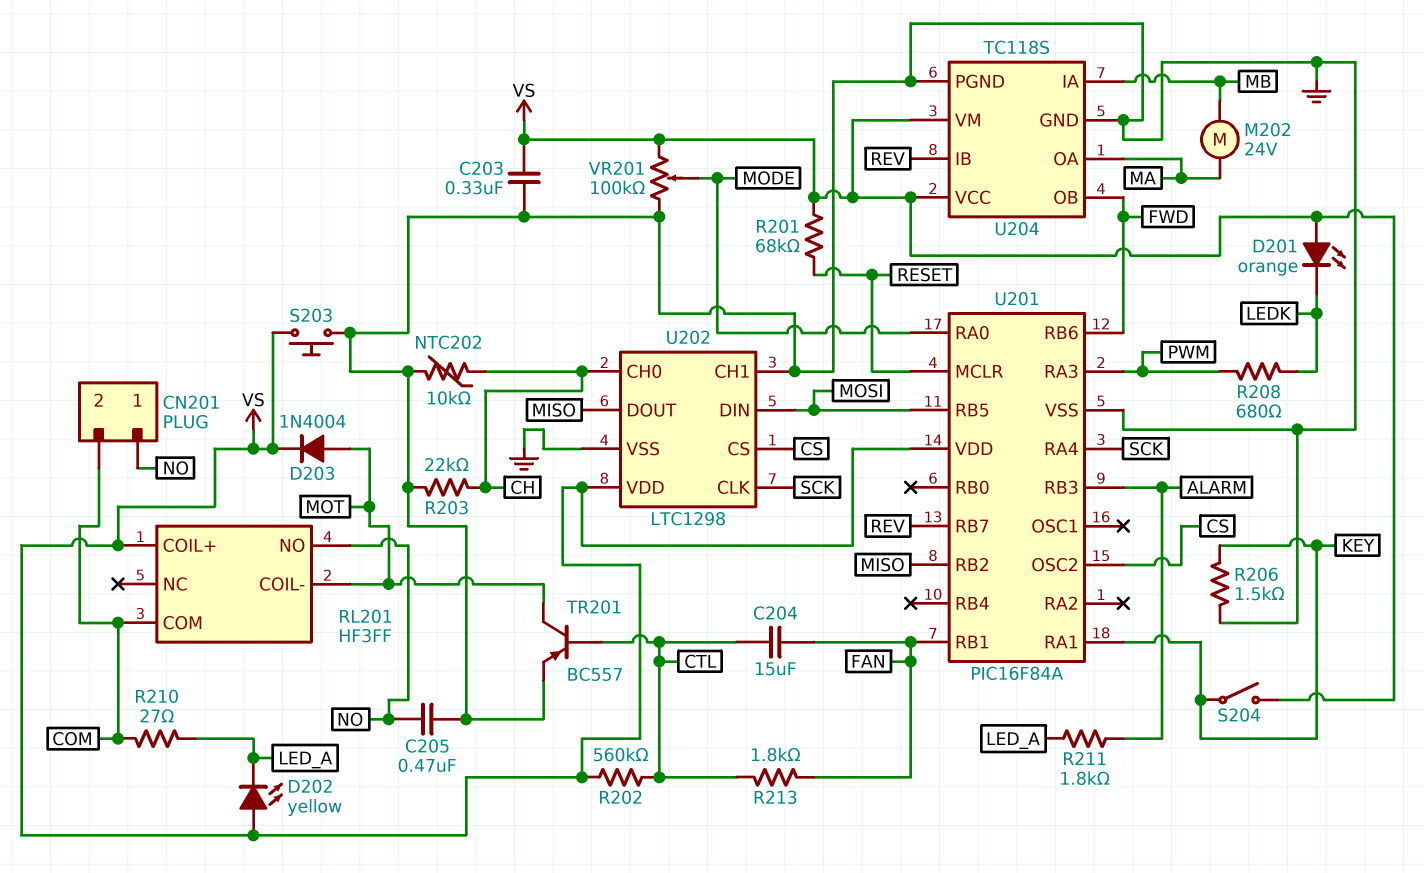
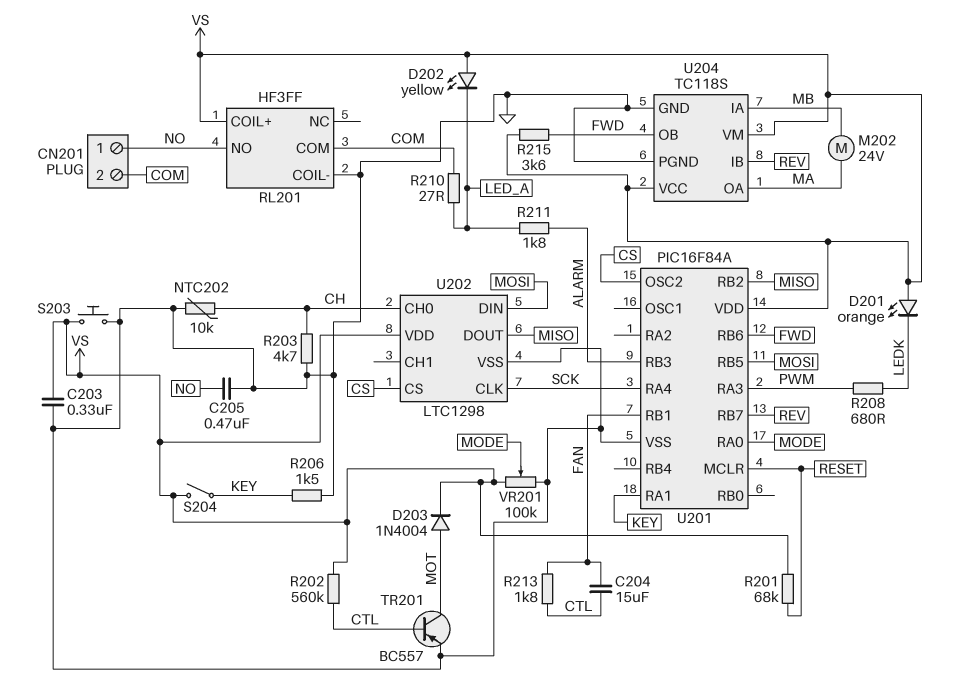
R203: 22k (CH, GND) -> 4.7k (CH, GND)
R215: none -> 3.6k (FWD, VS)
RL201 pin COIL-: MOT -> GND
U202 pin CH1: GND -> none

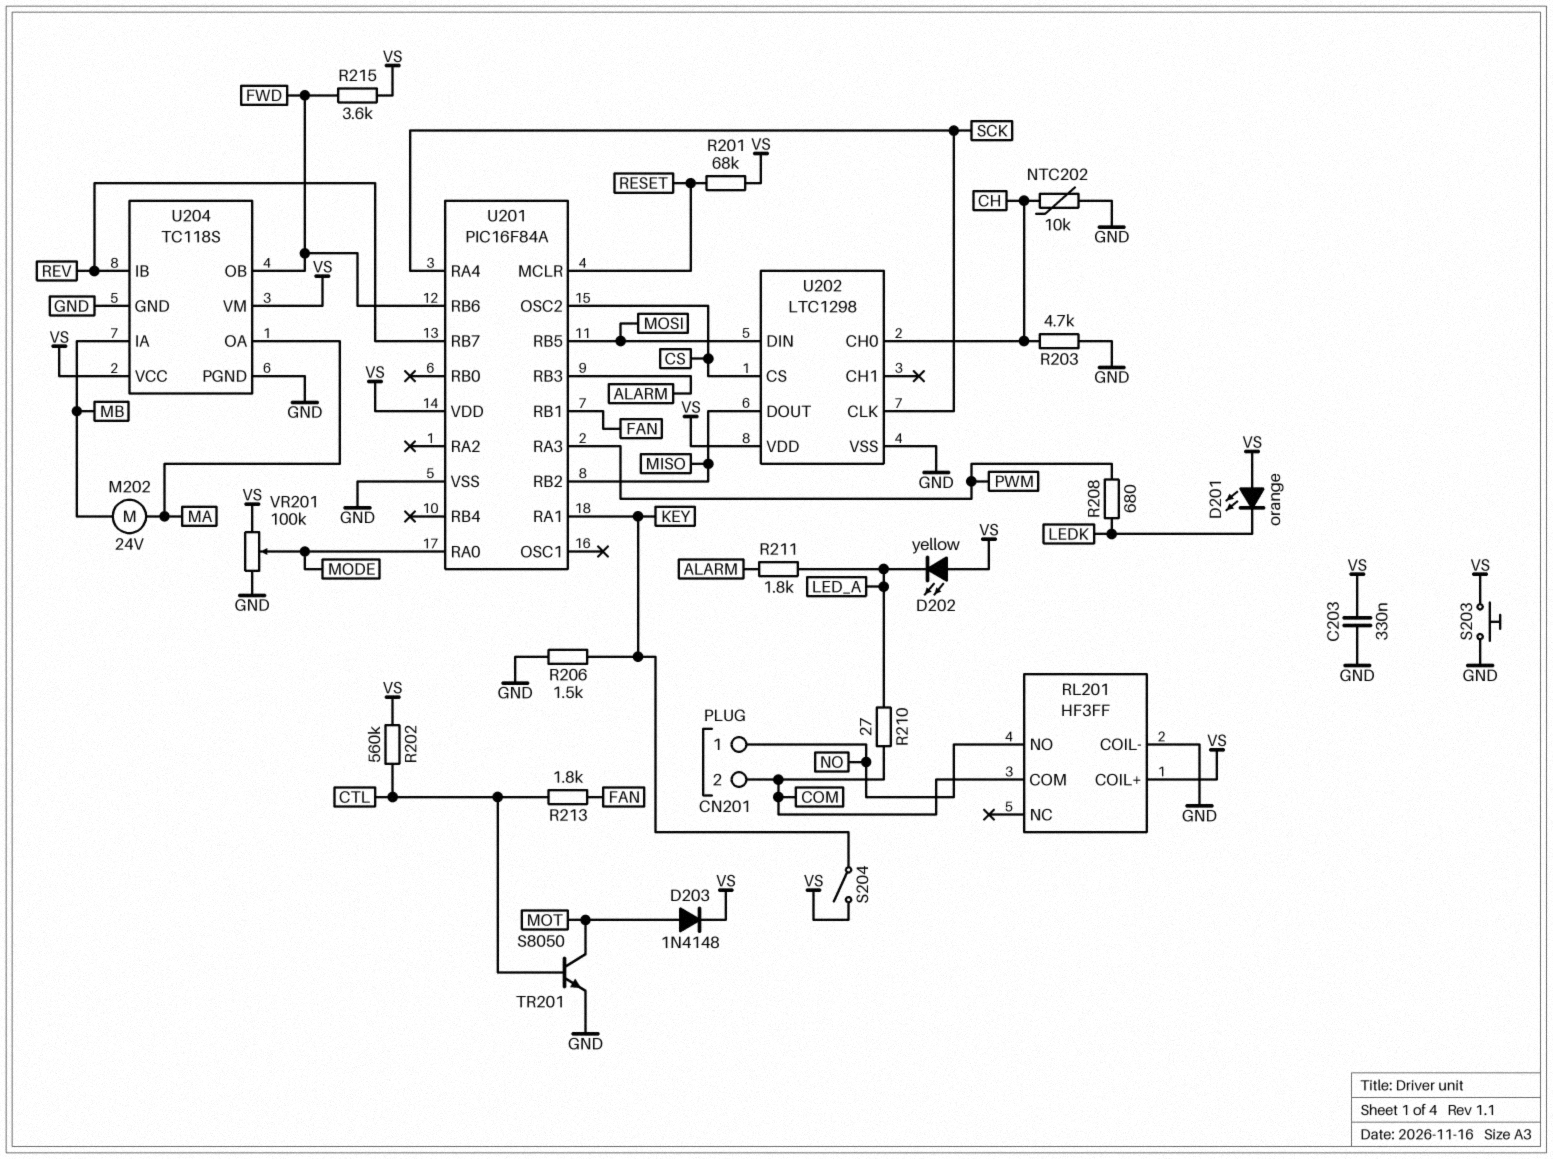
C204: 15uF (CTL, FAN) -> none
C205: 470nF (GND, NO) -> none
D203: diode 1N4004 (A MOT, K VS) -> diode 1N4148 (A MOT, K VS)
TR201: PNP BC557 (B CTL, C MOT, E GND) -> NPN S8050 (B CTL, C MOT, E GND)

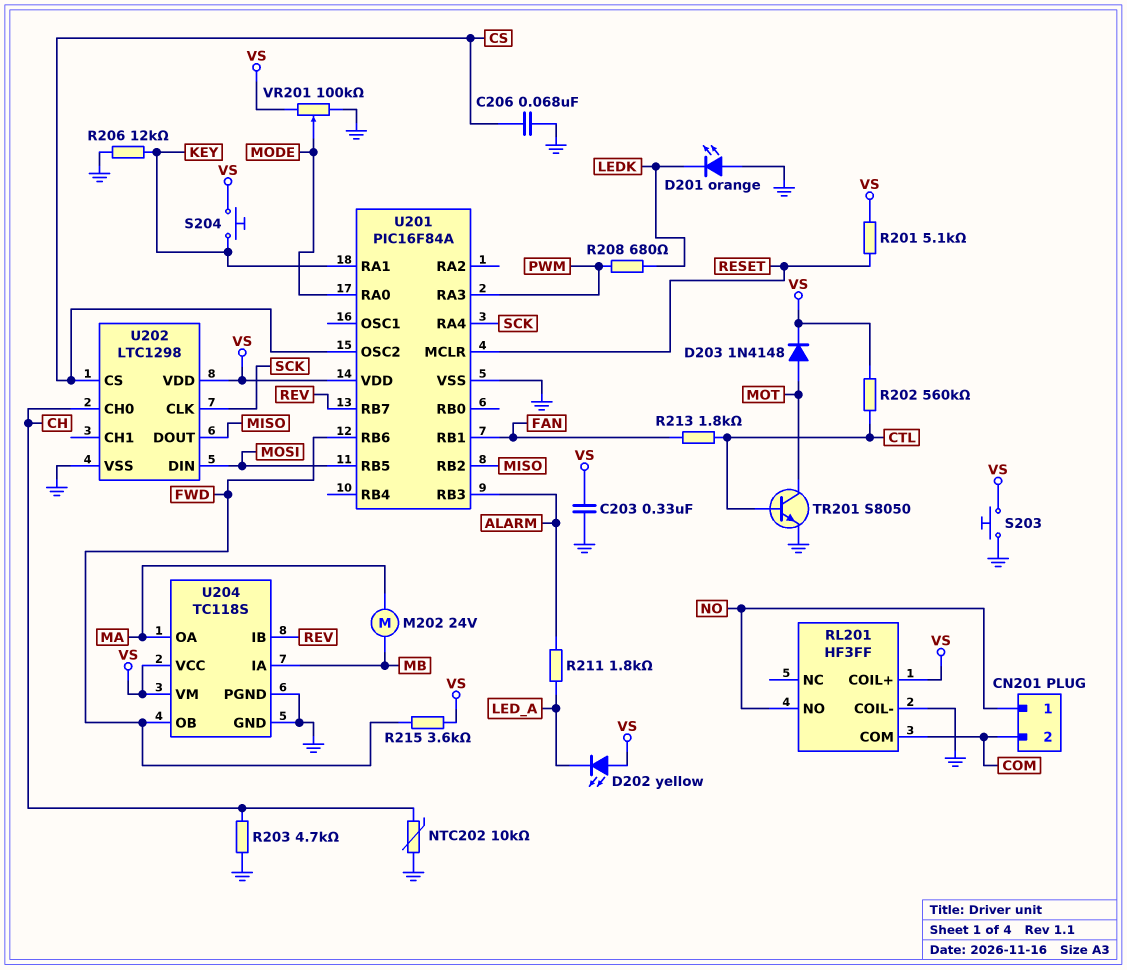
C206: none -> 68nF (CS, GND)
D201: LED orange (A VS, K LEDK) -> LED orange (A GND, K LEDK)
R201: 68k (RESET, VS) -> 5.1k (RESET, VS)
R206: 1.5k (GND, KEY) -> 12k (GND, KEY)
R210: 27 (COM, LED_A) -> none
S204: switch (KEY, VS) -> button (KEY, VS)

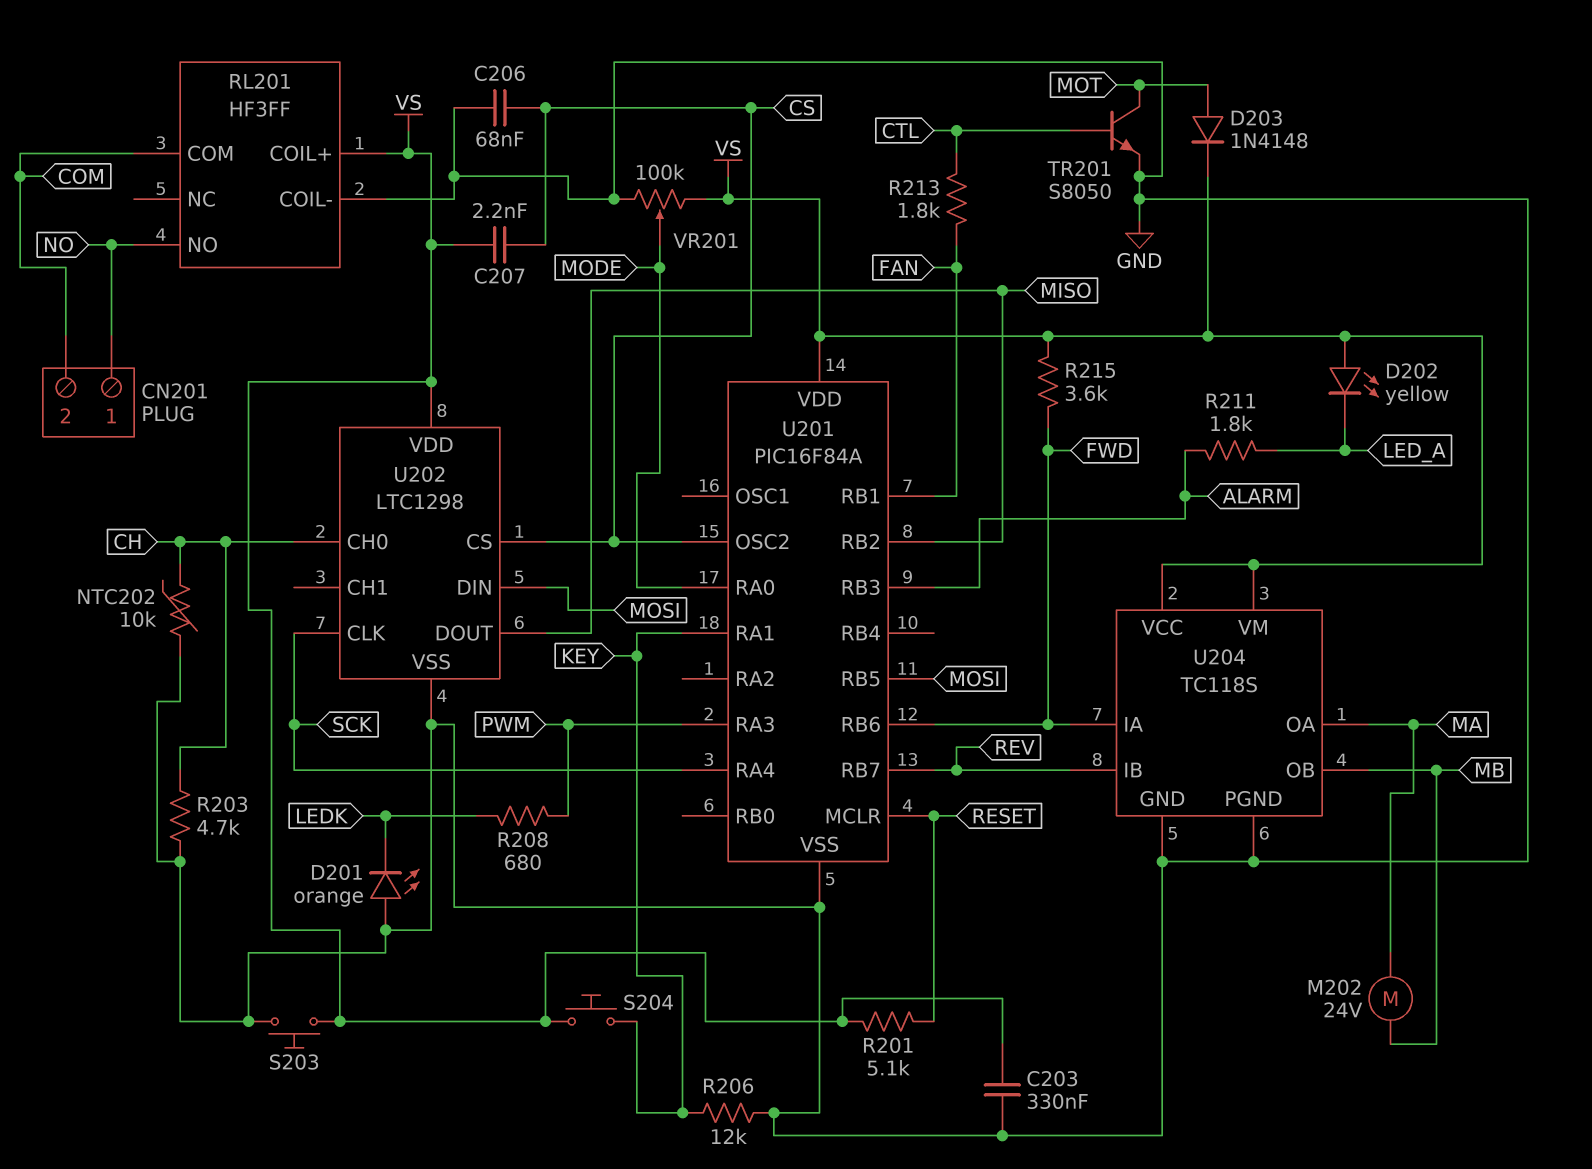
C207: none -> 2.2nF (CS, VS)
R202: 560k (CTL, VS) -> none
U204 pin IA: MB -> FWD
U204 pin OB: FWD -> MB

